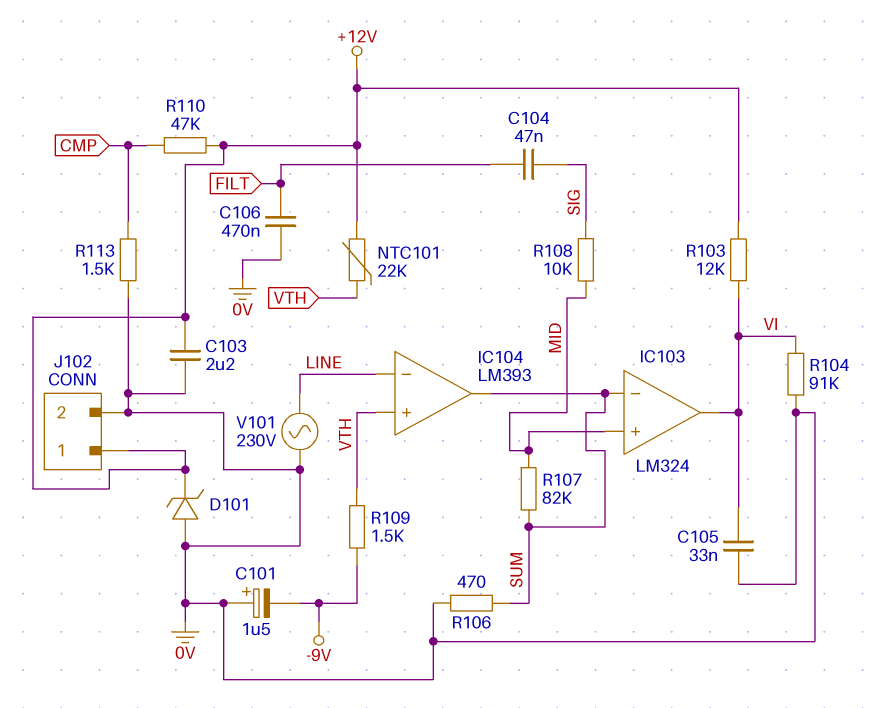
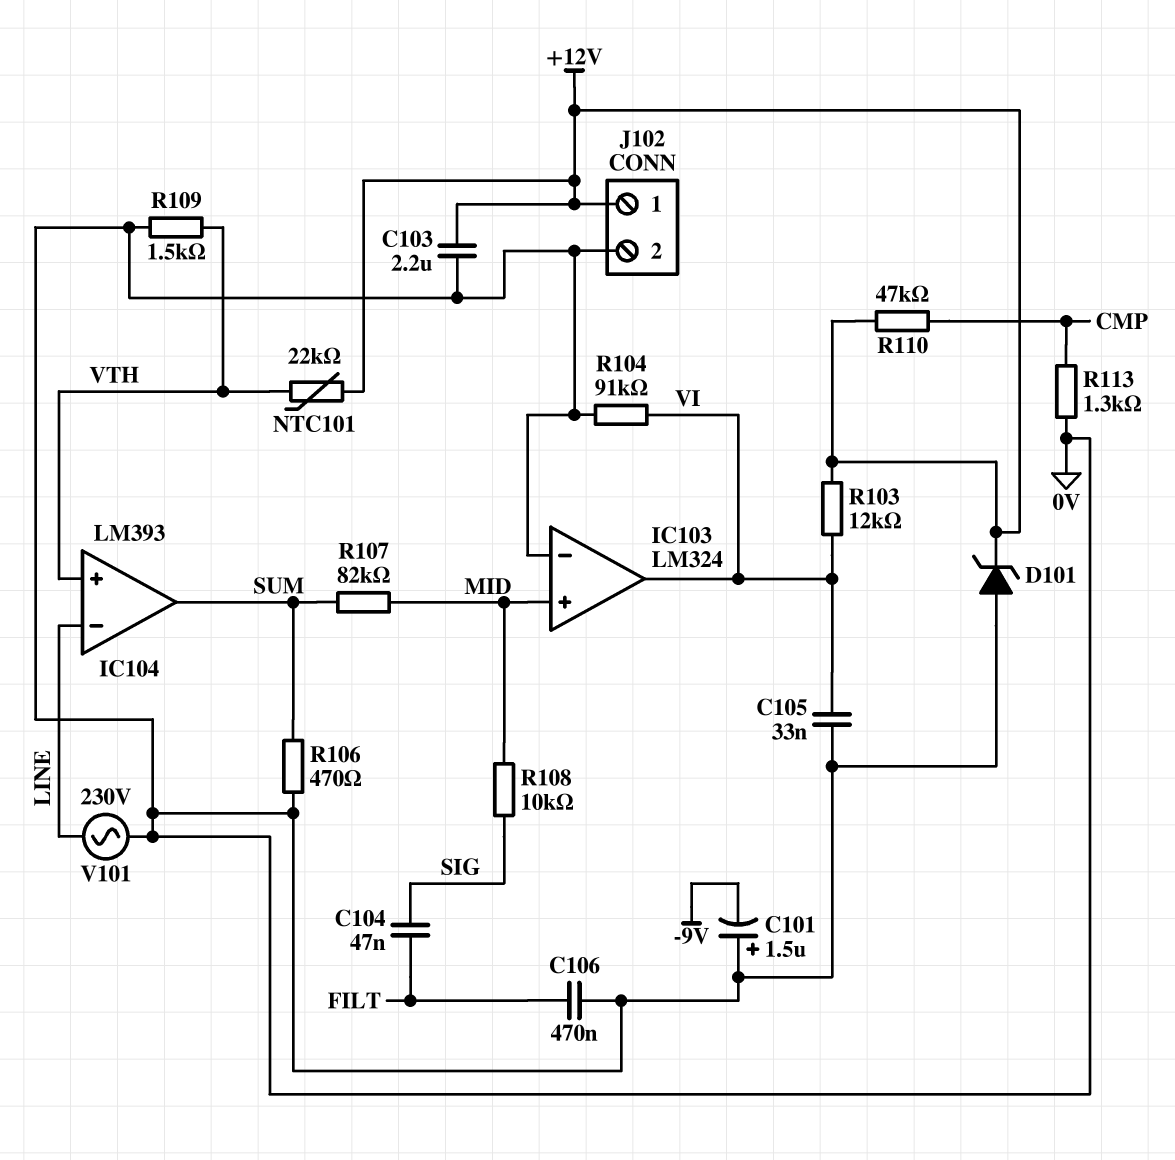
IC103 pin in-: SUM -> 0V
R109: 1.5k (-9V, VTH) -> 1.5k (0V, VTH)
R113: 1.5k (0V, CMP) -> 1.3k (0V, CMP)

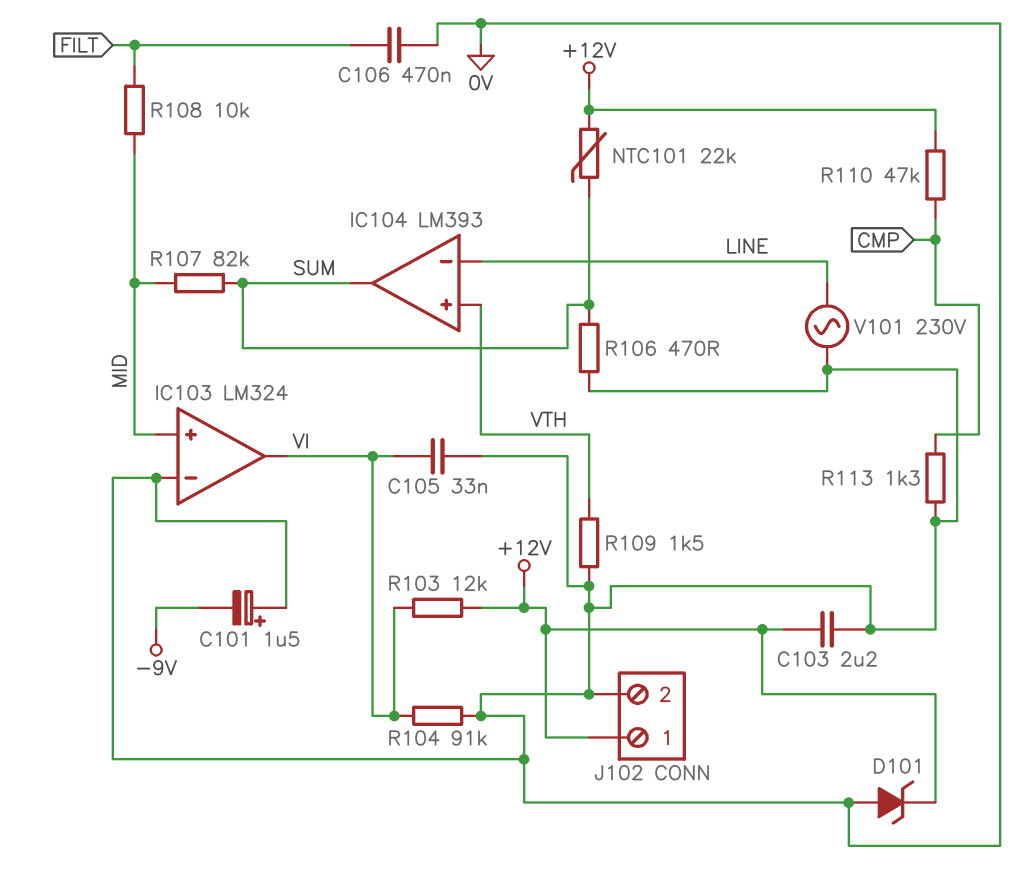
C104: 47nF (FILT, SIG) -> none
NTC101: 22k (+12V, VTH) -> 22k (+12V, SUM)
R108: 10k (MID, SIG) -> 10k (FILT, MID)

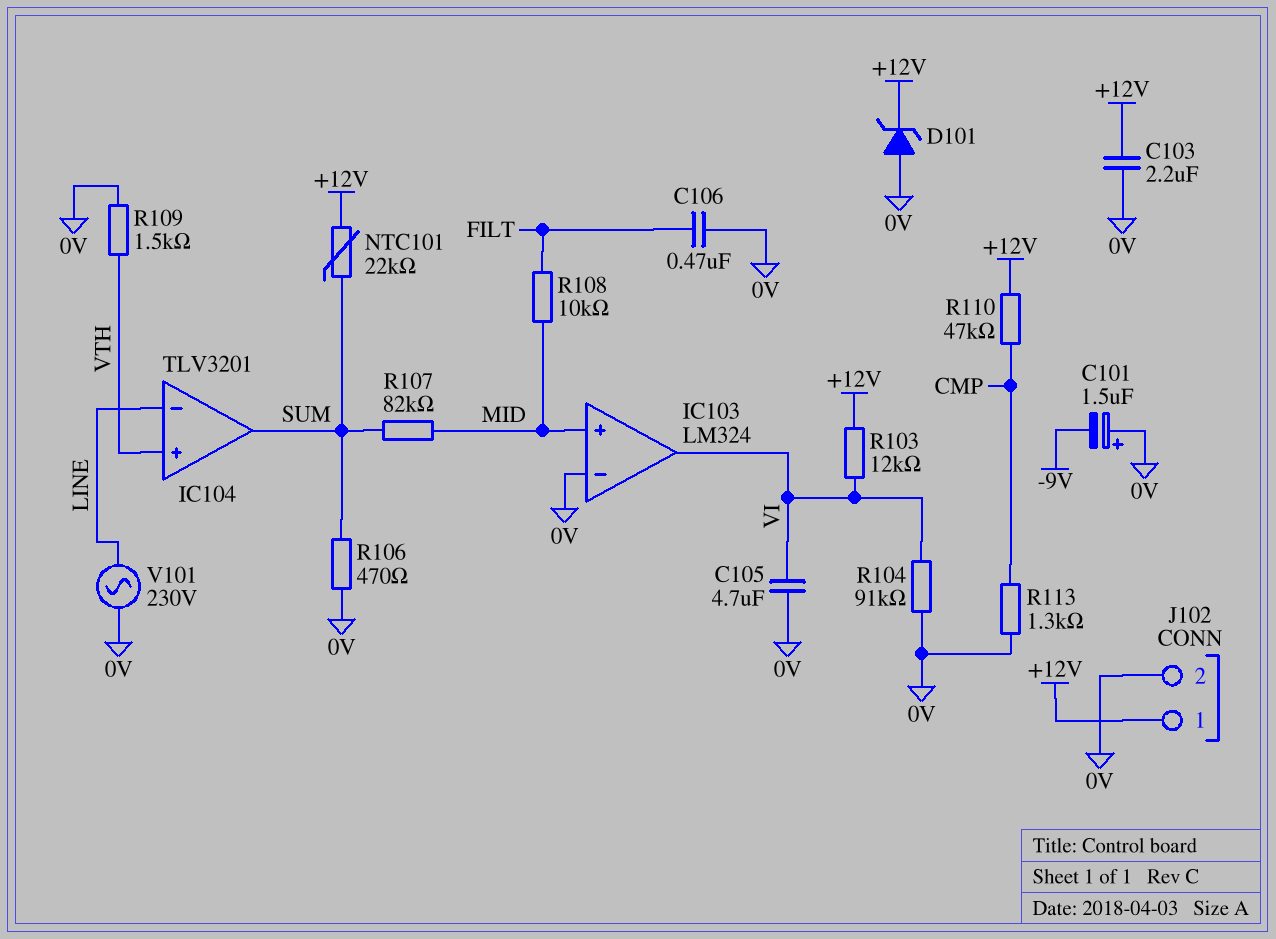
C105: 33nF (0V, VI) -> 4.7uF (0V, VI)
IC104: LM393 -> TLV3201

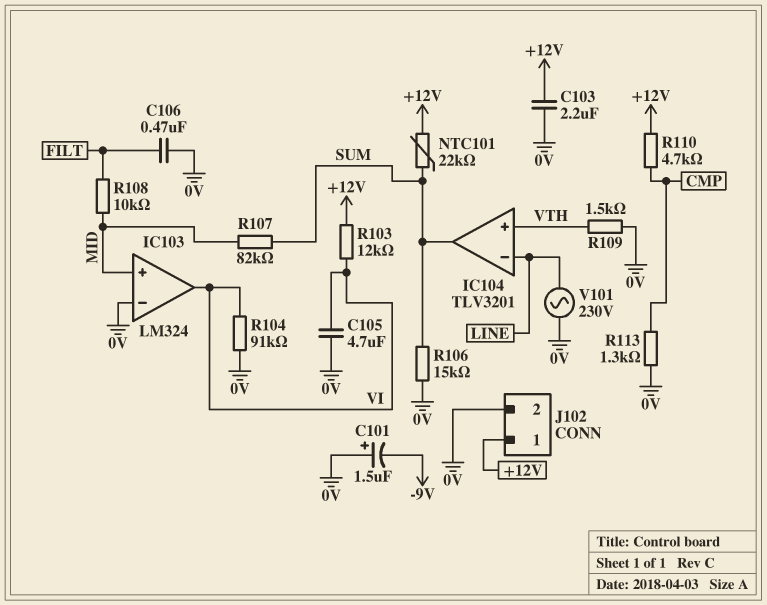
D101: zener (A 0V, K +12V) -> none
R106: 470 (0V, SUM) -> 15k (0V, SUM)
R110: 47k (+12V, CMP) -> 4.7k (+12V, CMP)

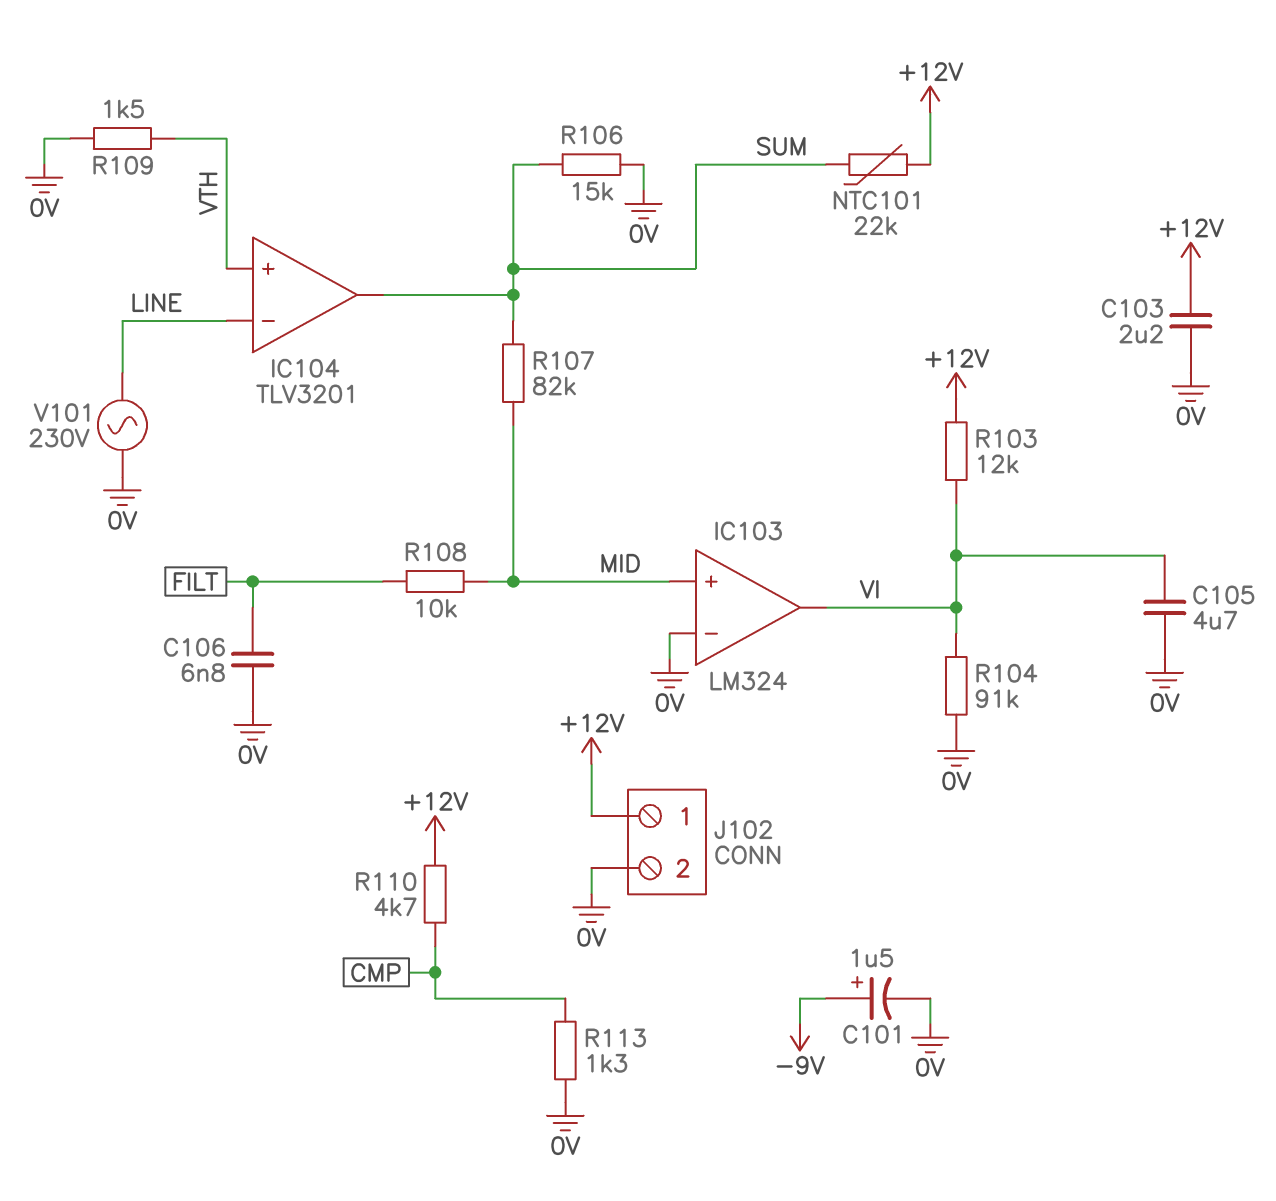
C101: 1.5uF (plus 0V, minus -9V) -> 1.5uF (plus -9V, minus 0V)
C106: 470nF (0V, FILT) -> 6.8nF (0V, FILT)

